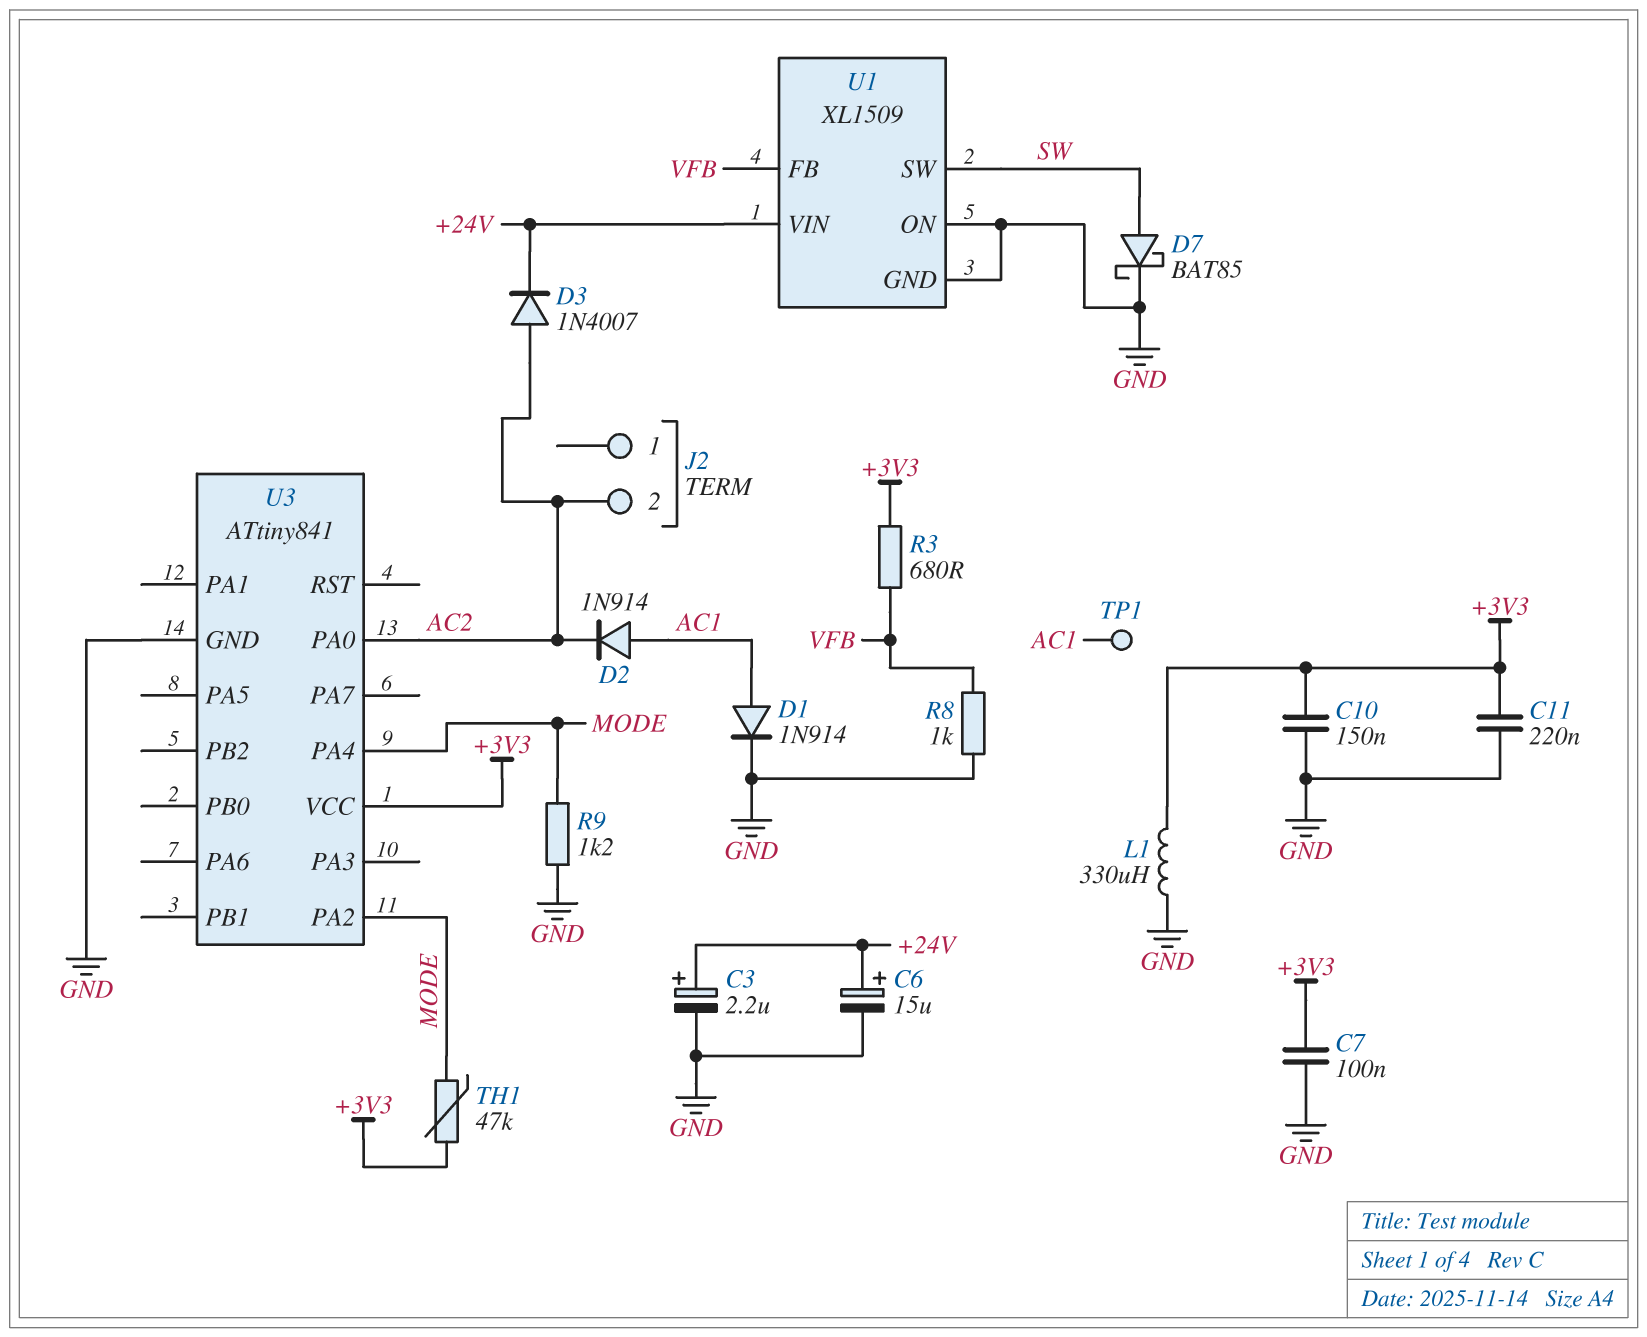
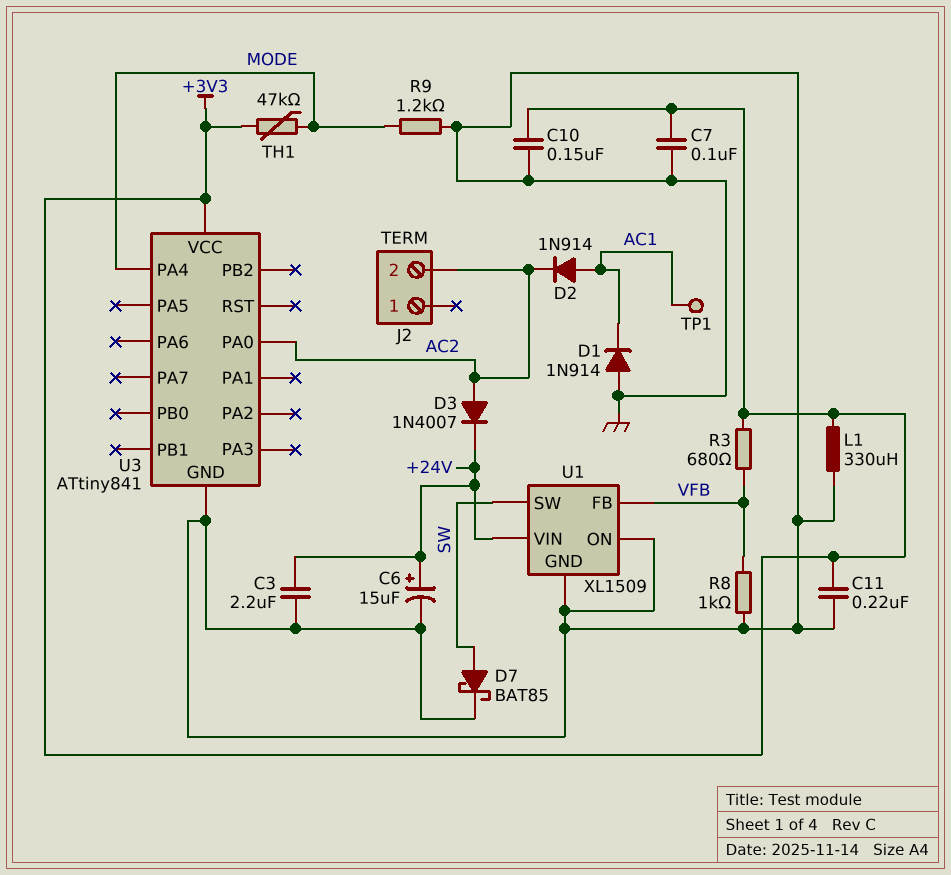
C3: 2.2uF (plus +24V, minus GND) -> 2.2uF (+24V, GND)
D1: diode 1N914 (A AC1, K GND) -> diode 1N914 (A GND, K AC1)
U3 pin PA2: MODE -> none

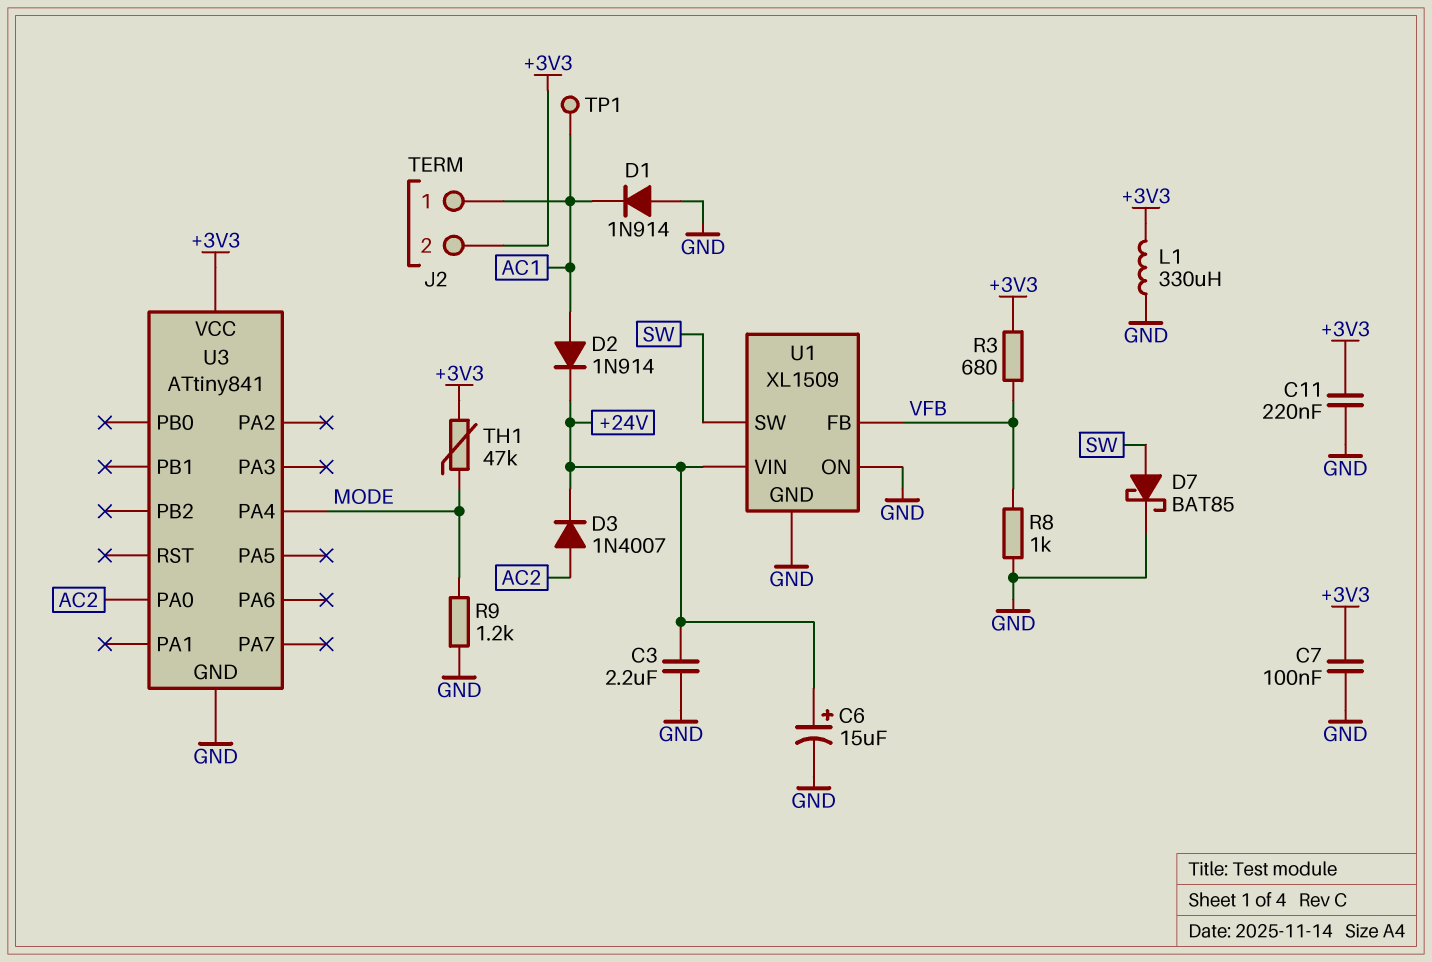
C10: 150nF (+3V3, GND) -> none
D2: diode 1N914 (A AC1, K AC2) -> diode 1N914 (A AC1, K +24V)
J2 pin 1: none -> AC1
J2 pin 2: AC2 -> +3V3

